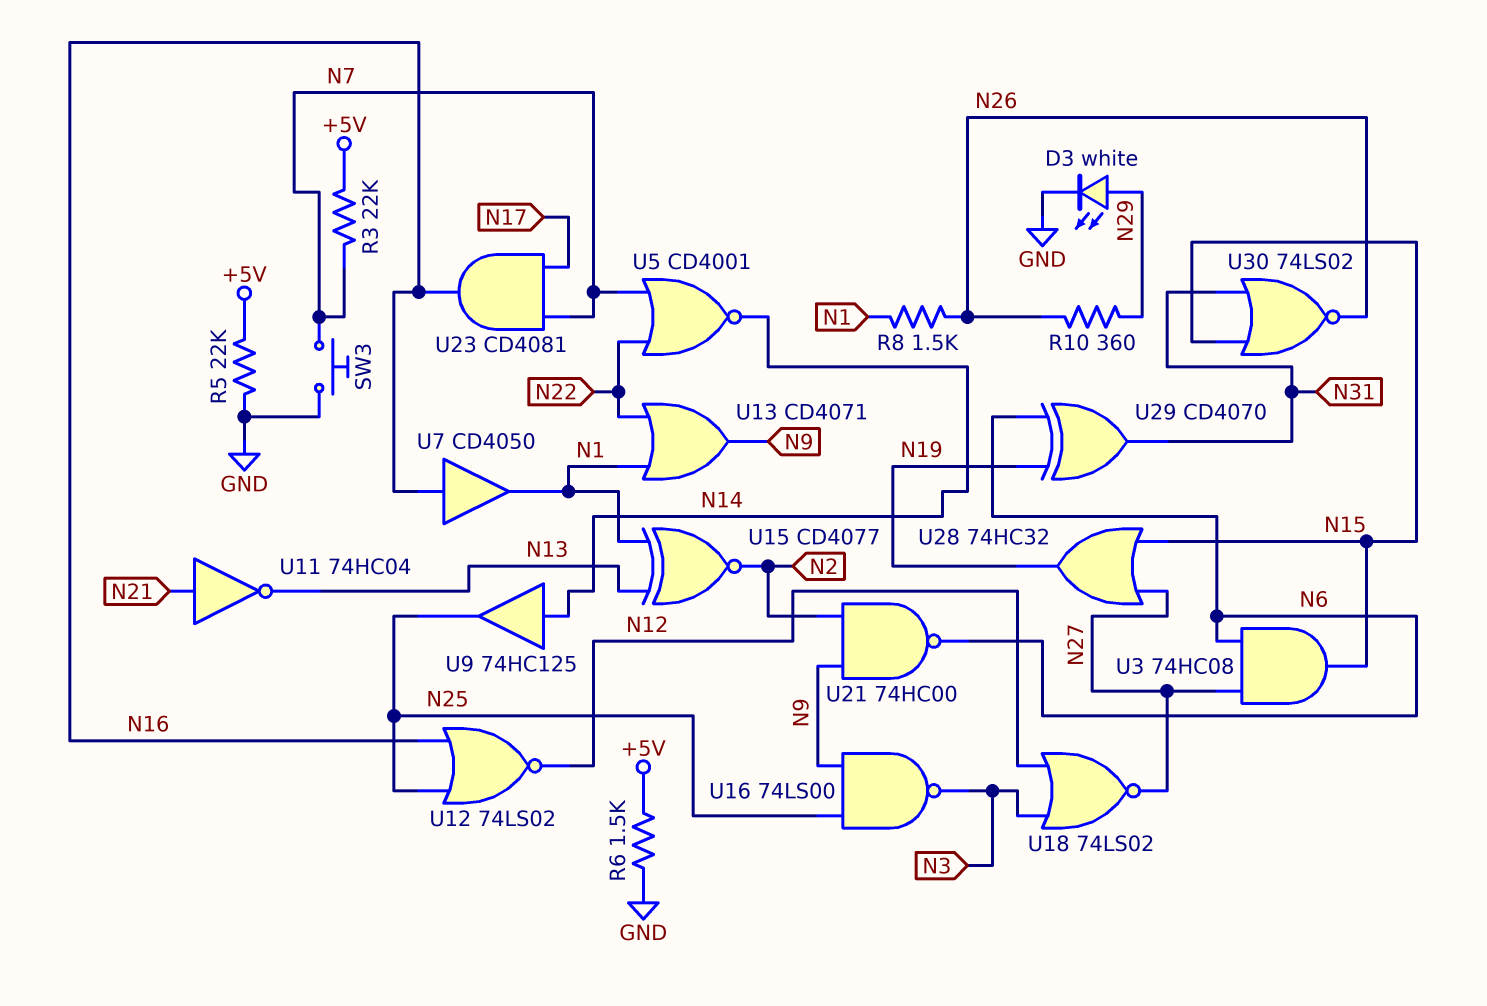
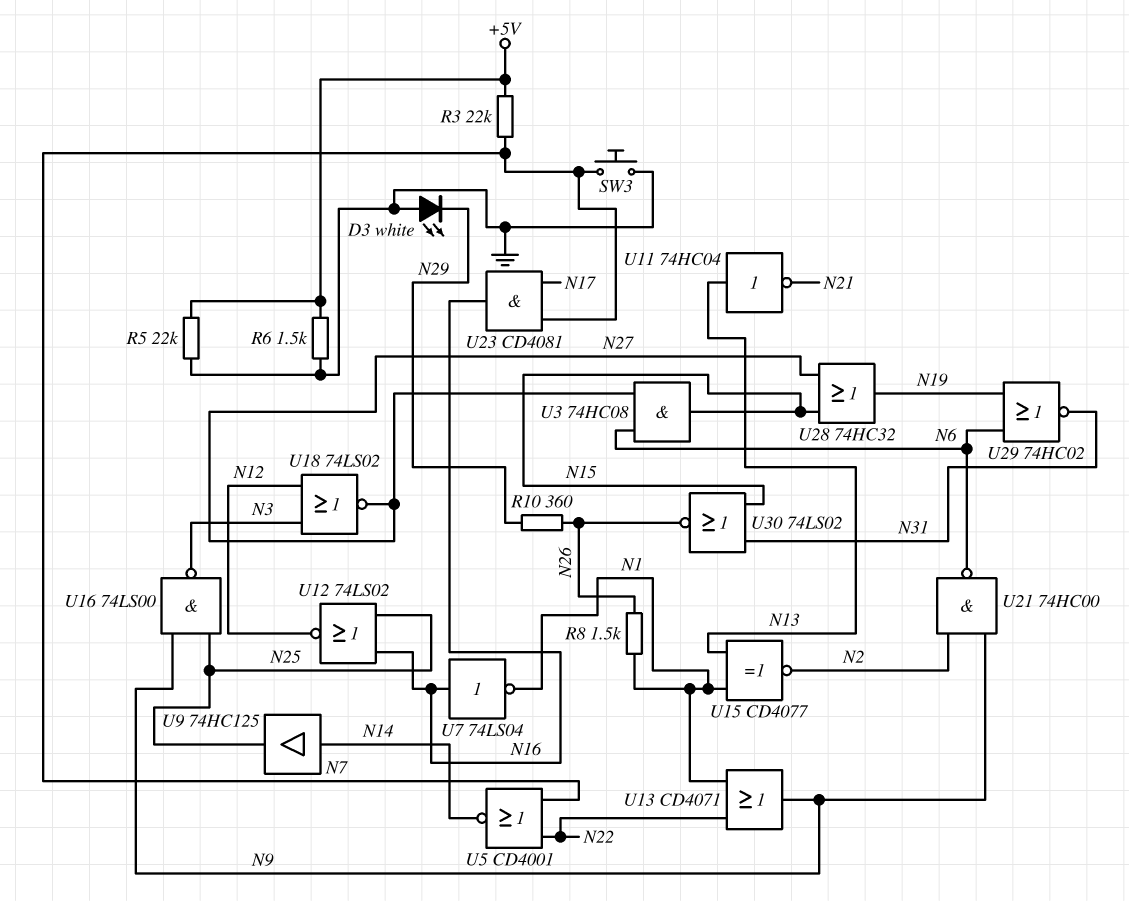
D3: LED white (A N29, K GND) -> LED white (A GND, K N29)
U7: buffer CD4050 (in N16, out N1) -> NOT 74LS04 (in N16, out N1)
U11: NOT 74HC04 (in N21, out N13) -> NOT 74HC04 (in N13, out N21)
U29: XOR CD4070 (in N6, in N19, out N31) -> NOR 74HC02 (in N6, in N19, out N31)

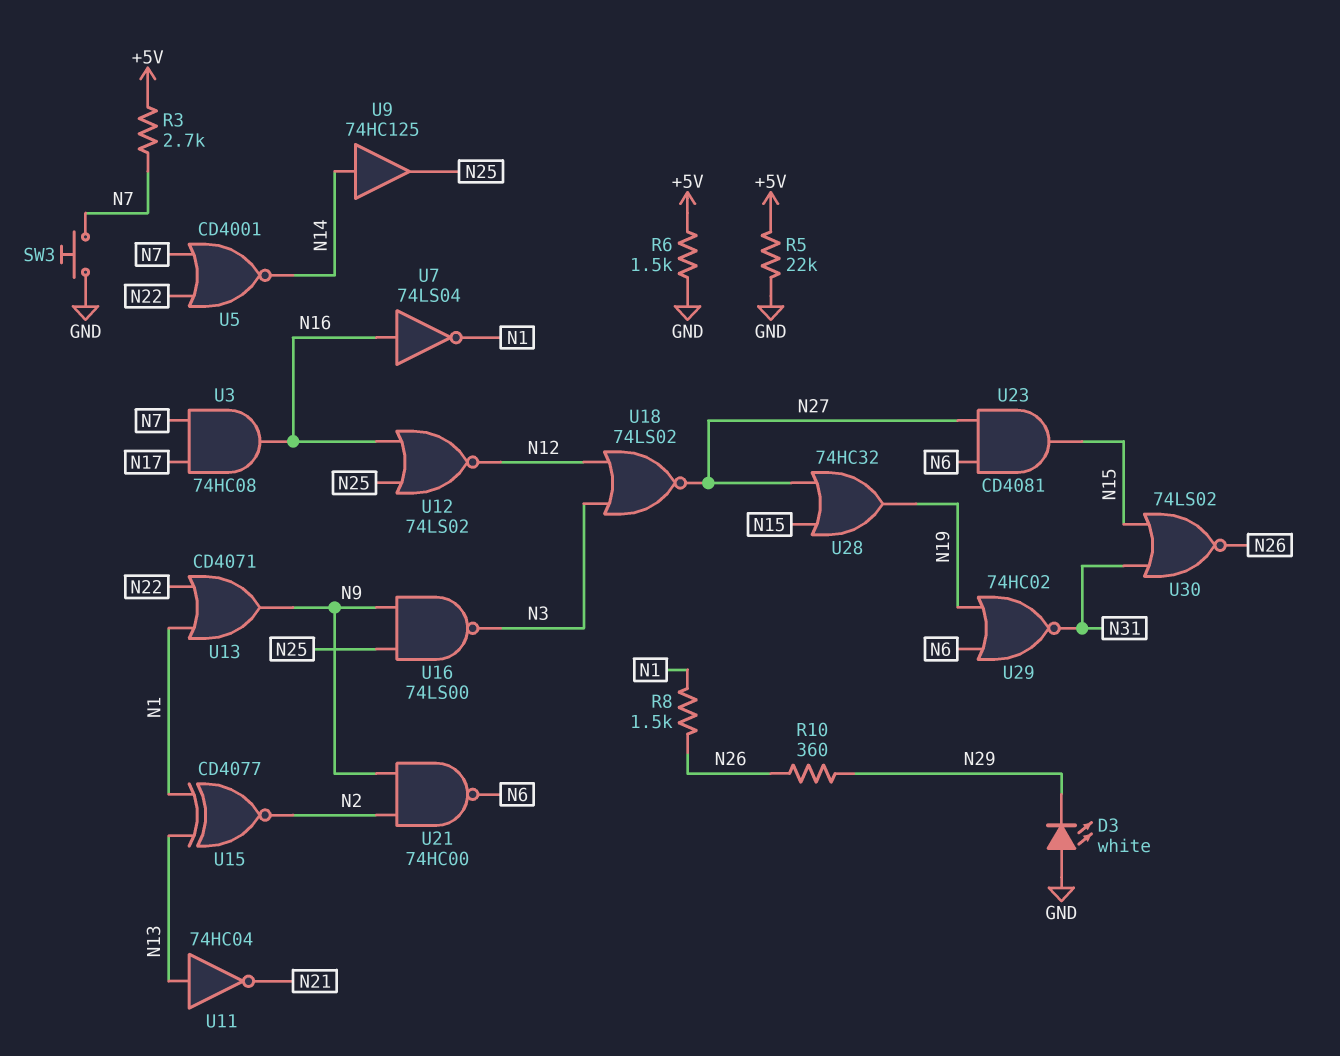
R3: 22k (+5V, N7) -> 2.7k (+5V, N7)
U3: AND 74HC08 (in N6, in N27, out N15) -> AND 74HC08 (in N7, in N17, out N16)
U23: AND CD4081 (in N7, in N17, out N16) -> AND CD4081 (in N6, in N27, out N15)

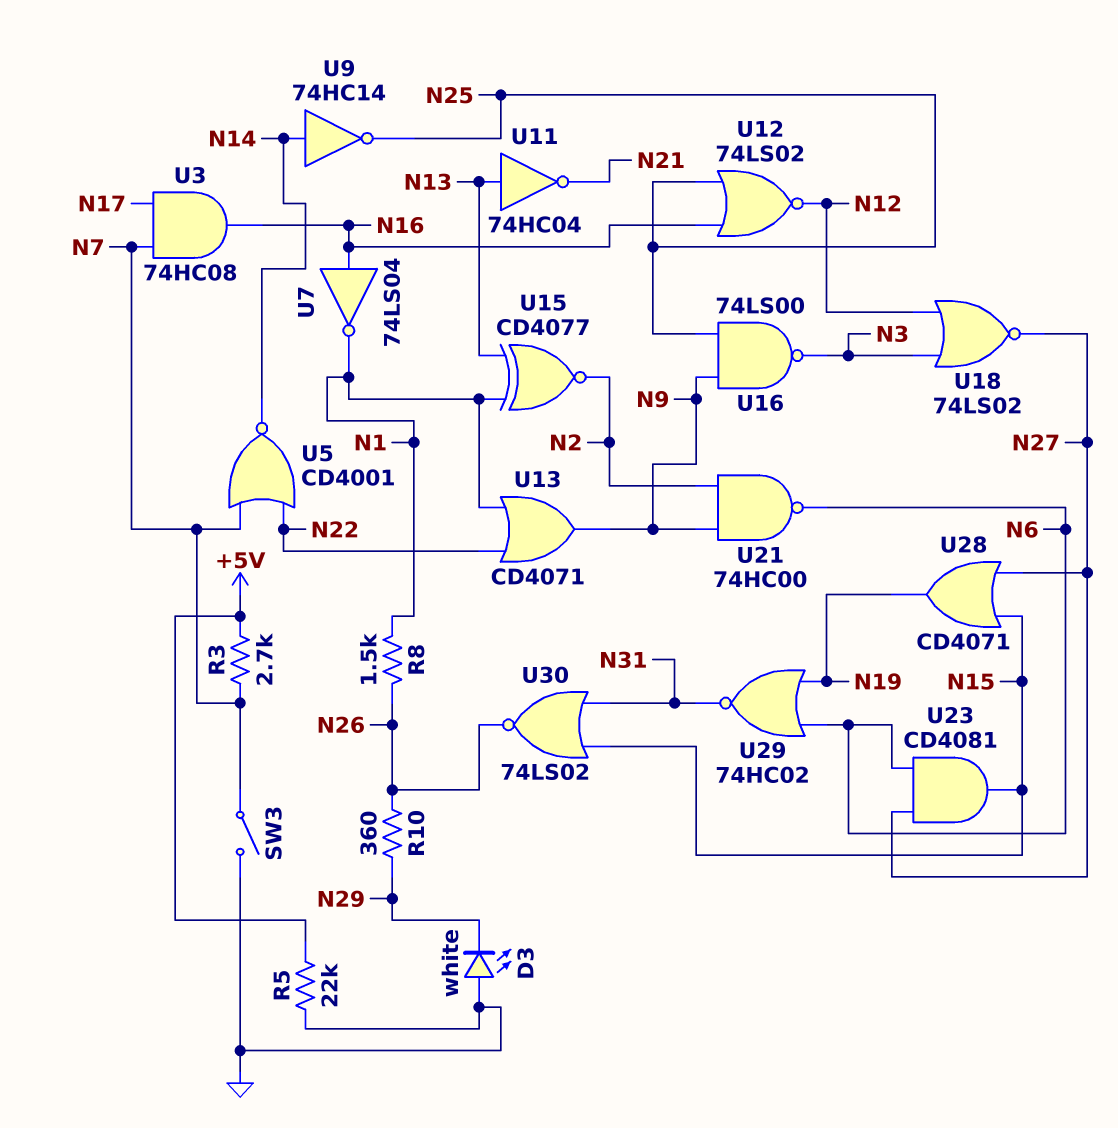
R6: 1.5k (+5V, GND) -> none
SW3: button (GND, N7) -> switch (GND, N7)
U9: buffer 74HC125 (in N14, out N25) -> NOT 74HC14 (in N14, out N25)
U28: OR 74HC32 (in N15, in N27, out N19) -> OR CD4071 (in N15, in N27, out N19)

